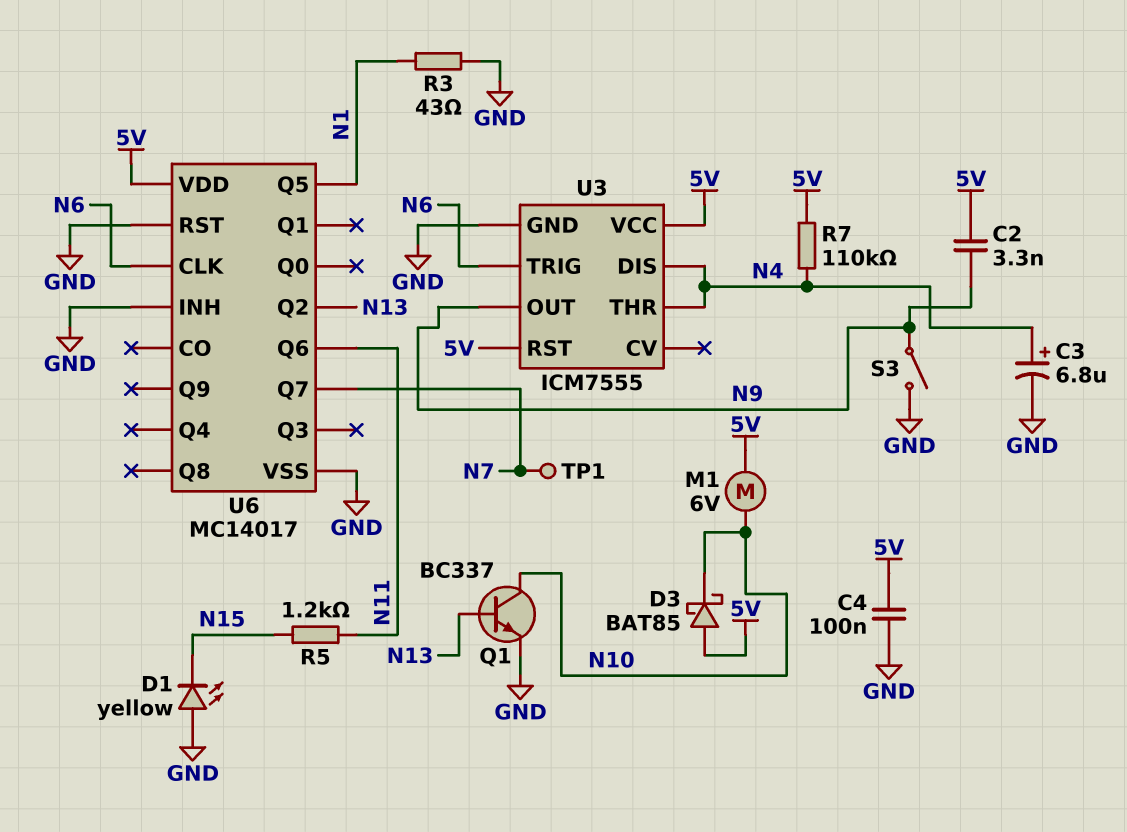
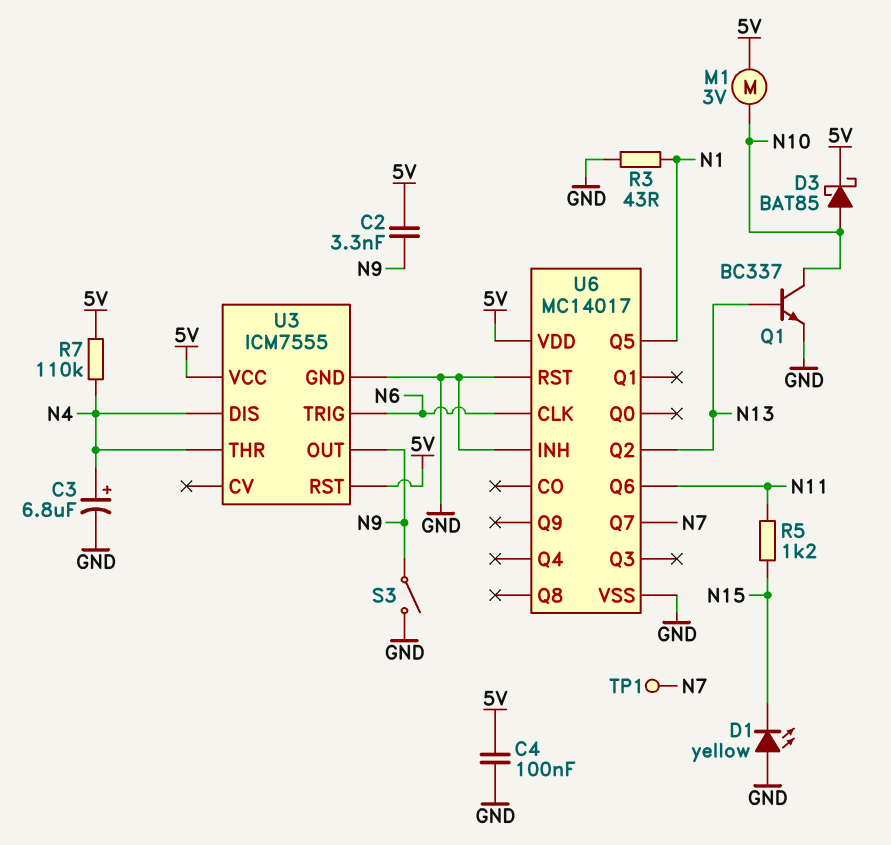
D3: schottky BAT85 (A 5V, K N10) -> schottky BAT85 (A N10, K 5V)
M1: motor 6V (5V, N10) -> motor 3V (5V, N10)

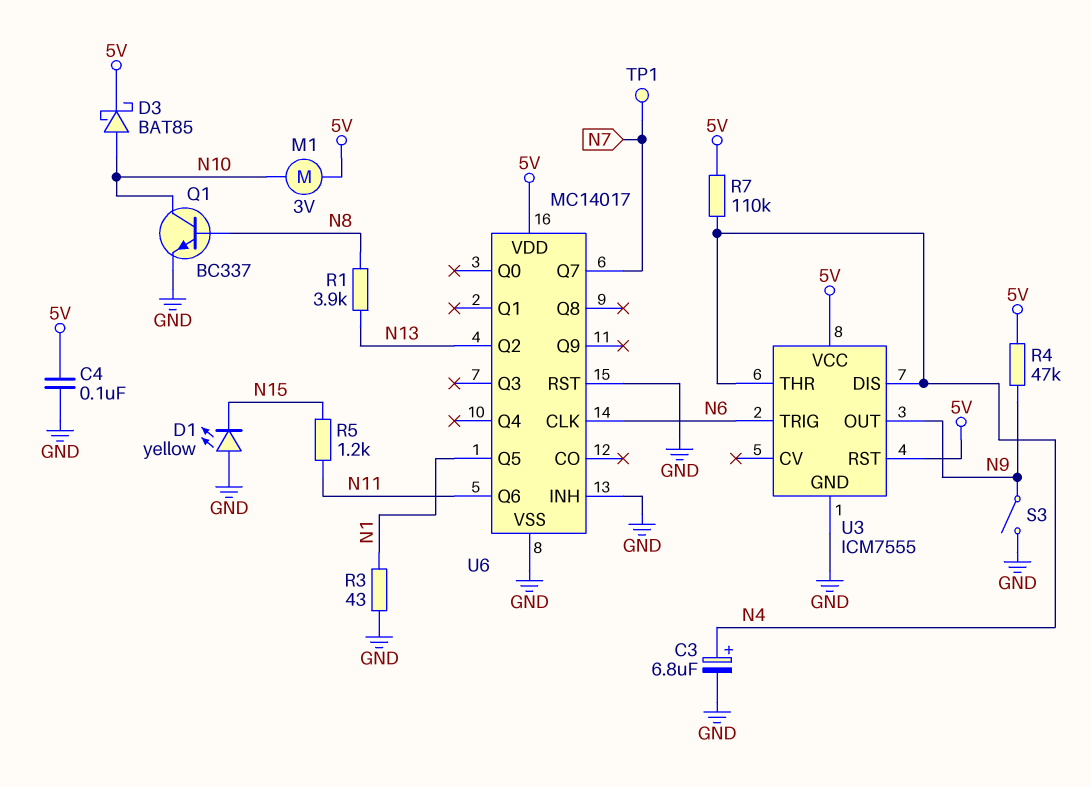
C2: 3.3nF (5V, N9) -> none
Q1: NPN BC337 (B N13, C N10, E GND) -> NPN BC337 (B N8, C N10, E GND)
R1: none -> 3.9k (N8, N13)
R4: none -> 47k (5V, N9)

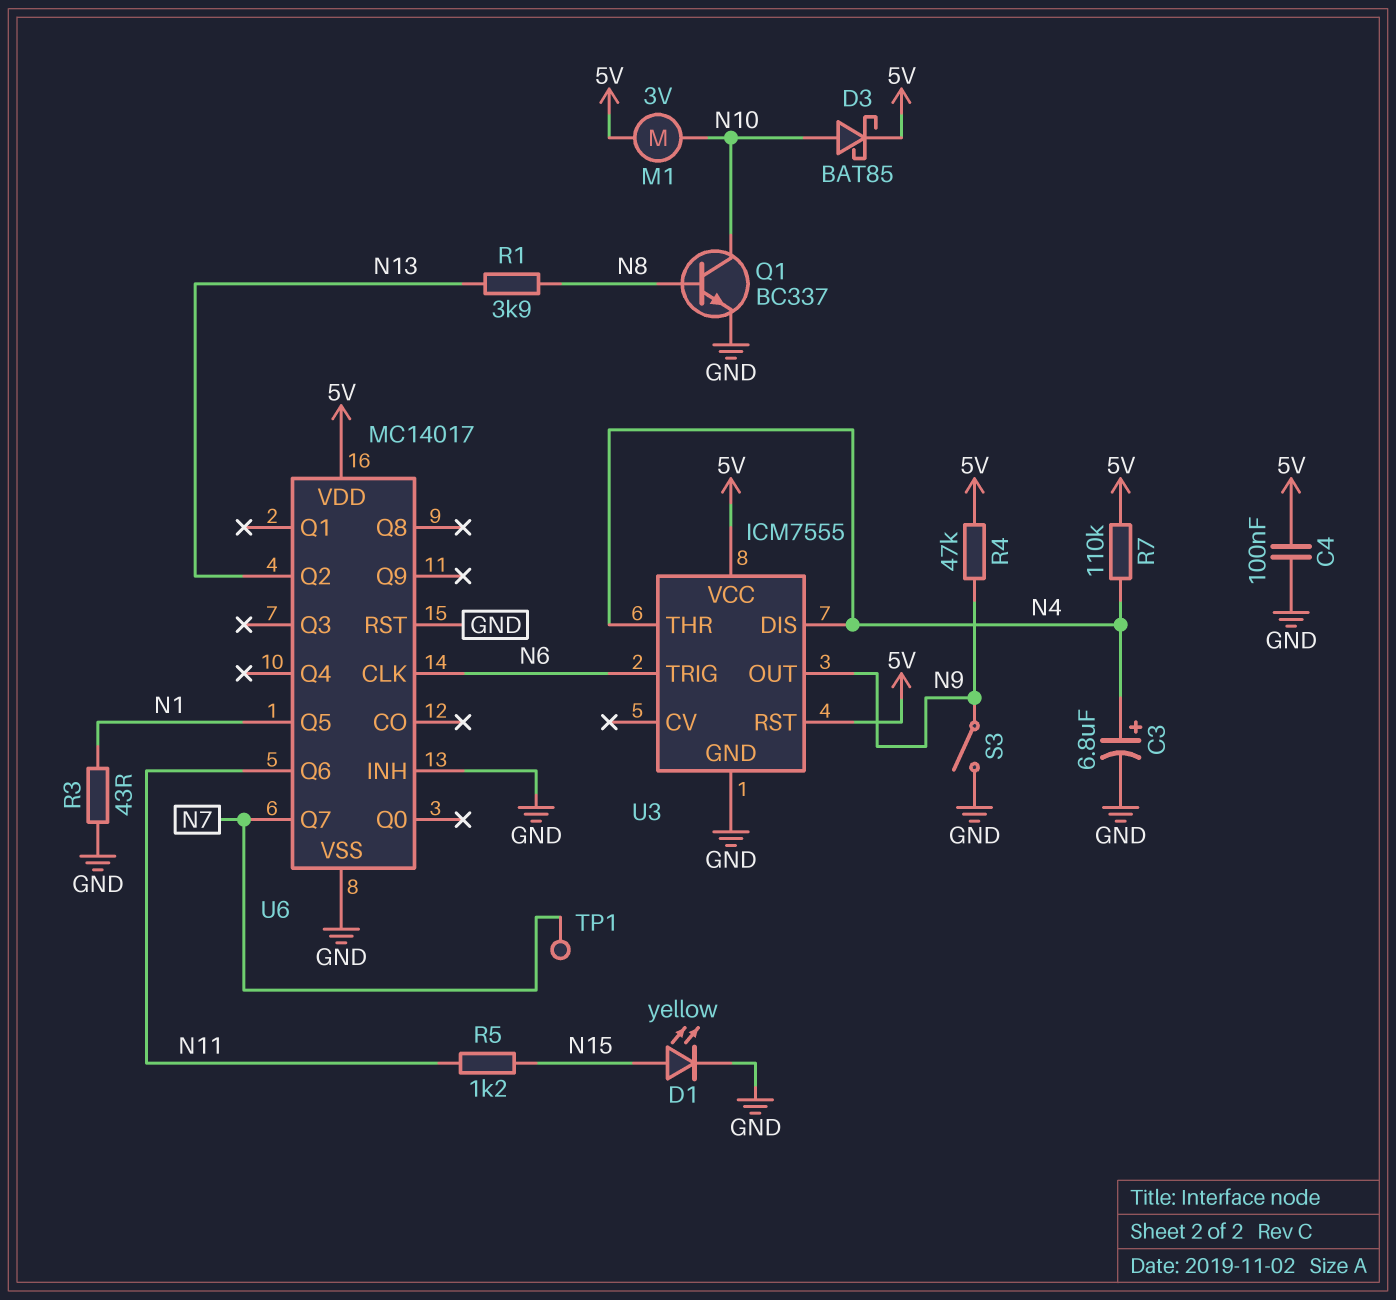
D1: LED yellow (A GND, K N15) -> LED yellow (A N15, K GND)

